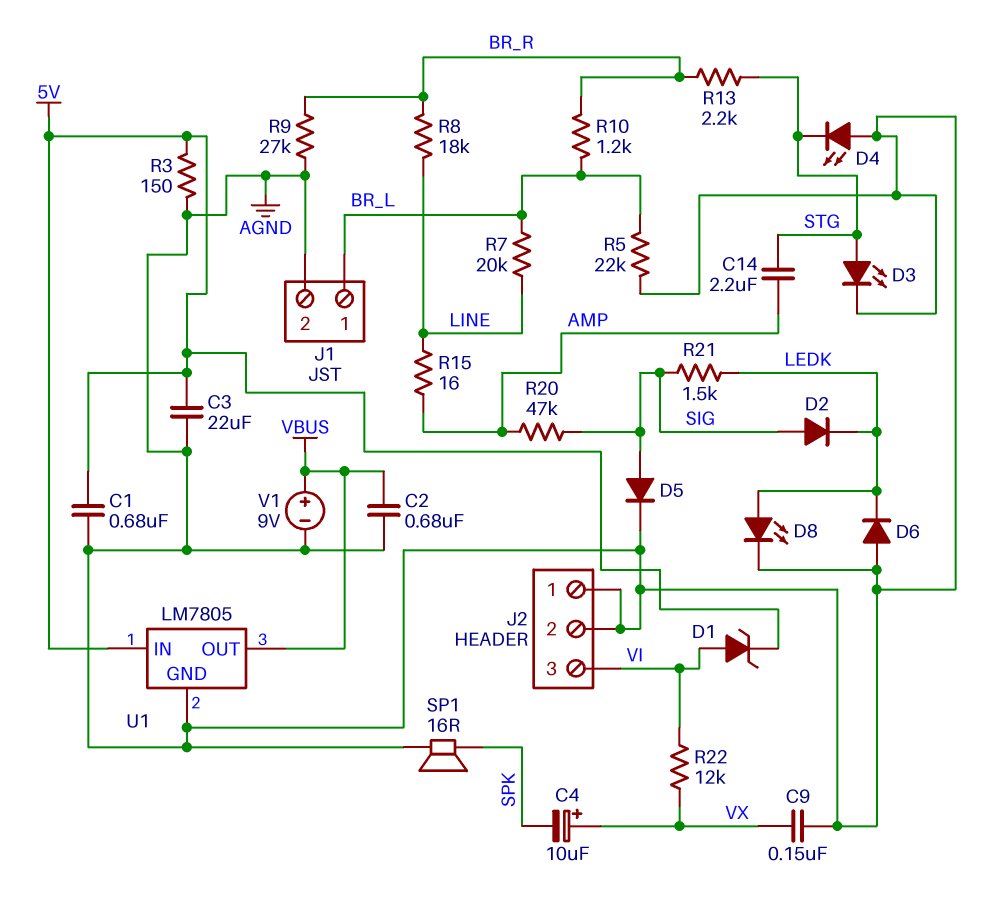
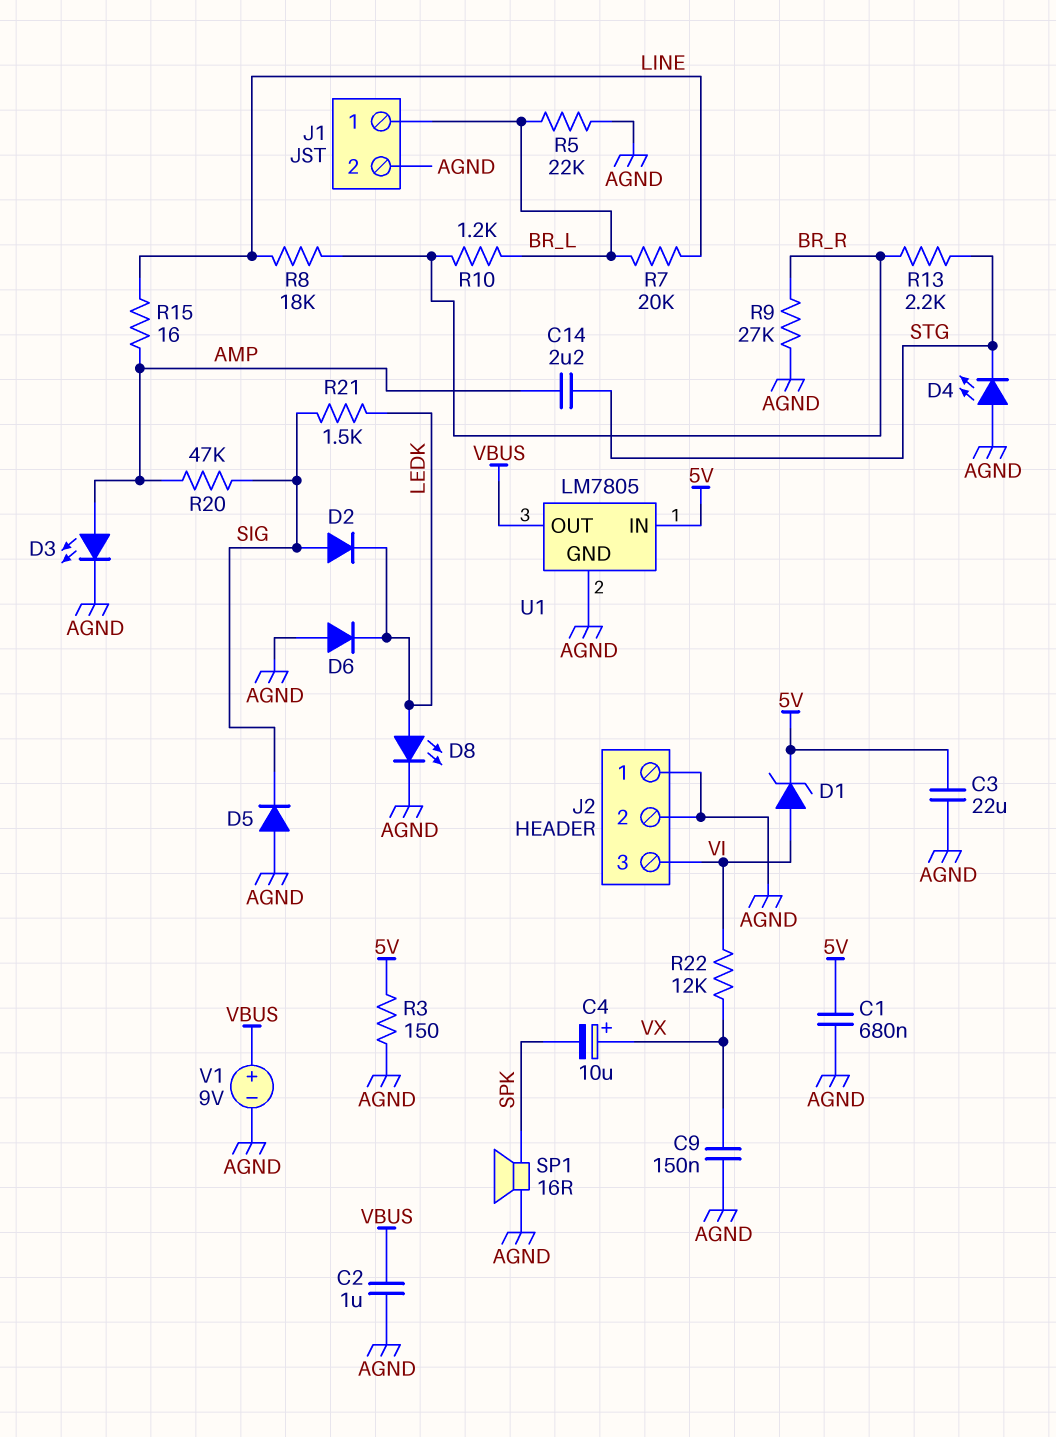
C2: 680nF (AGND, VBUS) -> 1uF (AGND, VBUS)
D3: LED (A STG, K AGND) -> LED (A AMP, K AGND)
D5: diode (A SIG, K AGND) -> diode (A AGND, K SIG)

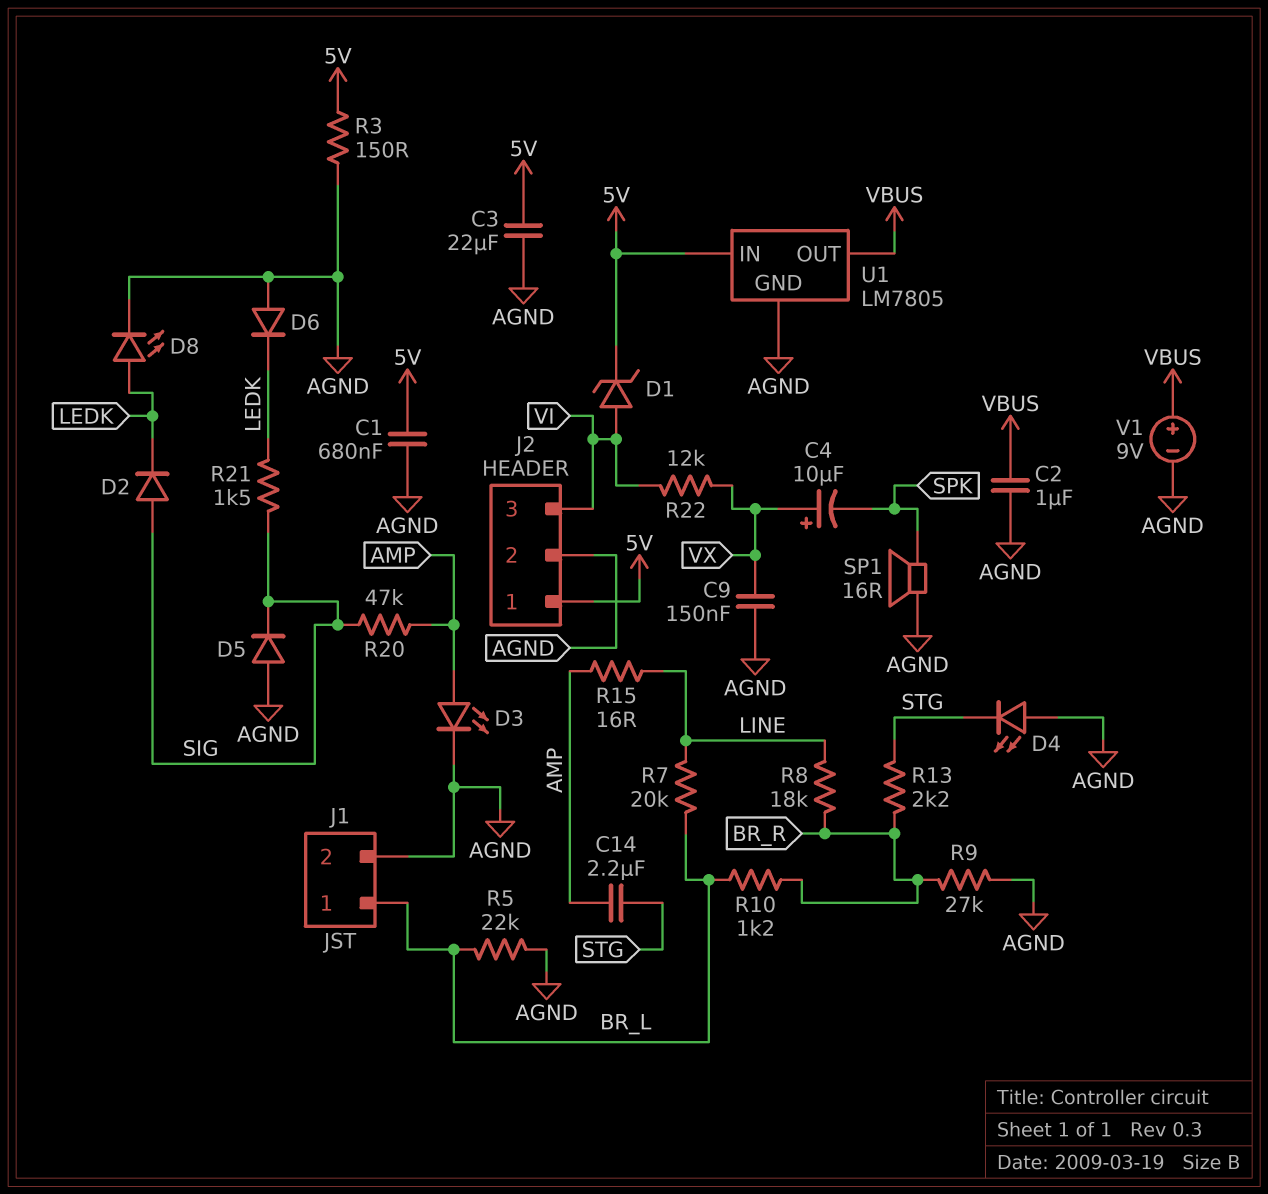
J2 pin 1: AGND -> 5V

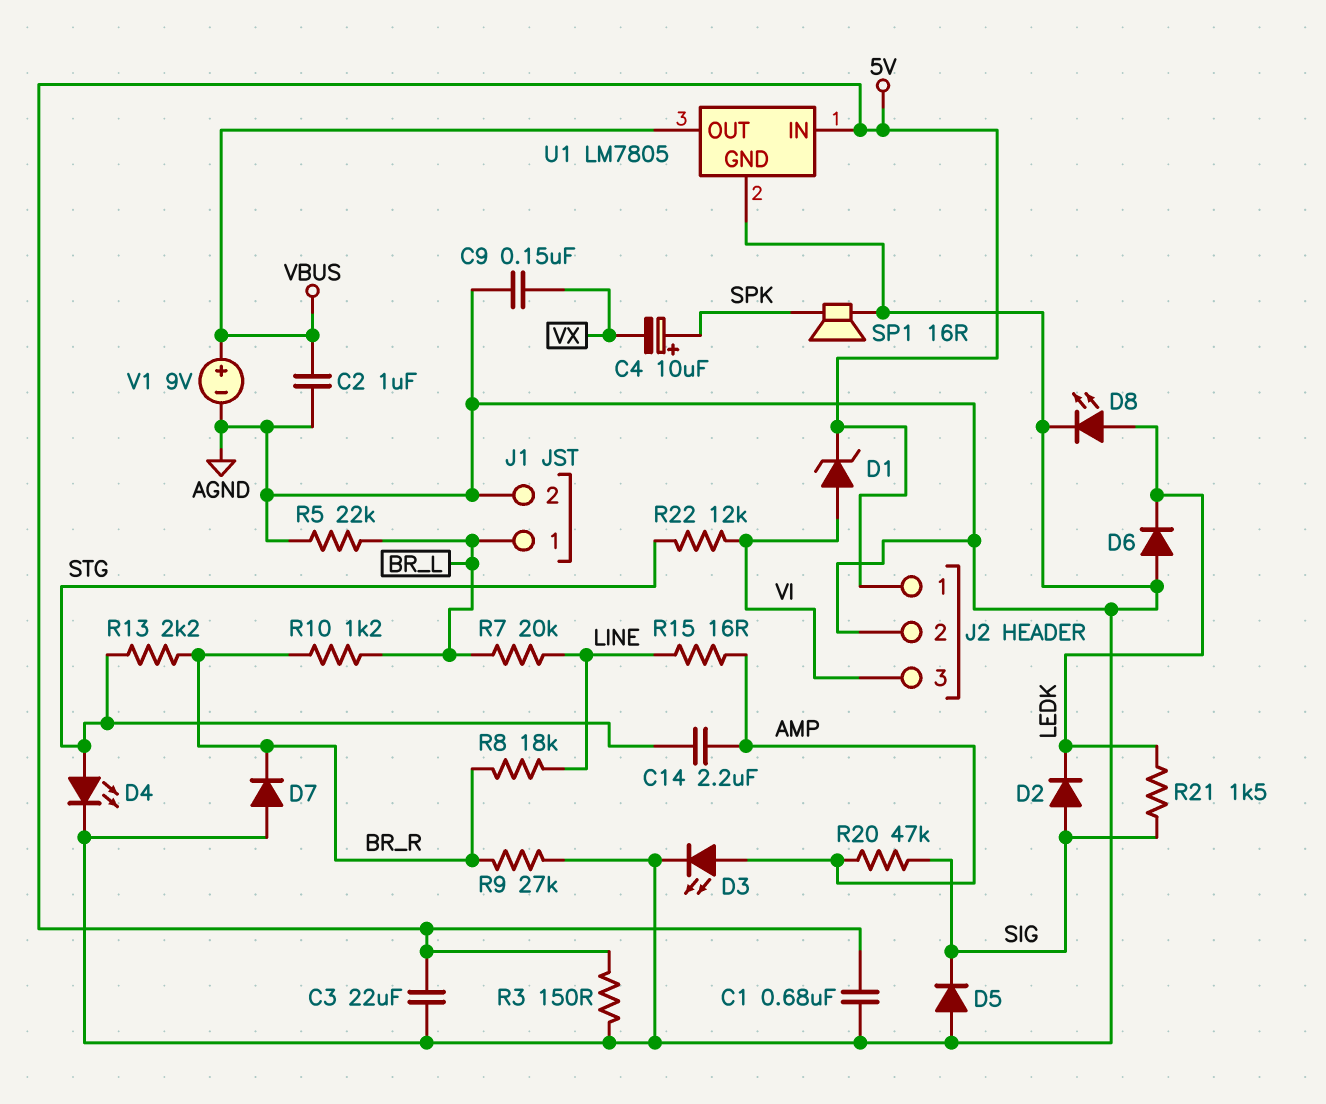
C4: 10uF (plus VX, minus SPK) -> 10uF (plus SPK, minus VX)
D4: LED (A AGND, K STG) -> LED (A STG, K AGND)
D7: none -> diode (A AGND, K BR_R)
R22: 12k (VI, VX) -> 12k (STG, VI)

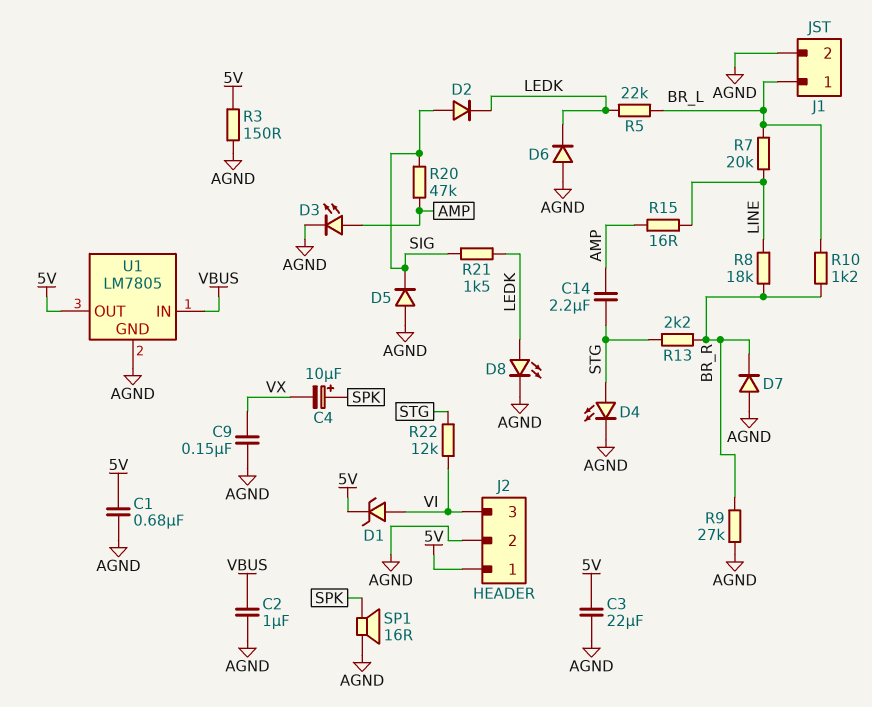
R5: 22k (AGND, BR_L) -> 22k (BR_L, LEDK)
U1 pin IN: 5V -> VBUS
U1 pin OUT: VBUS -> 5V
V1: 9V (plus VBUS, minus AGND) -> none

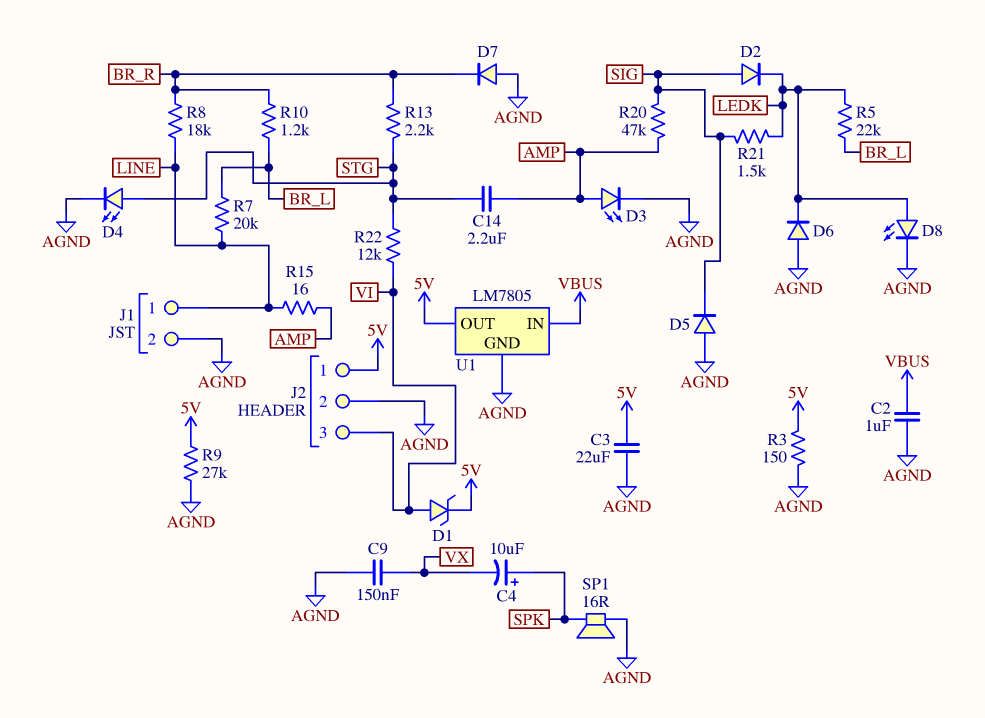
C1: 680nF (5V, AGND) -> none
J1 pin 1: BR_L -> LINE
R9: 27k (AGND, BR_R) -> 27k (5V, AGND)

